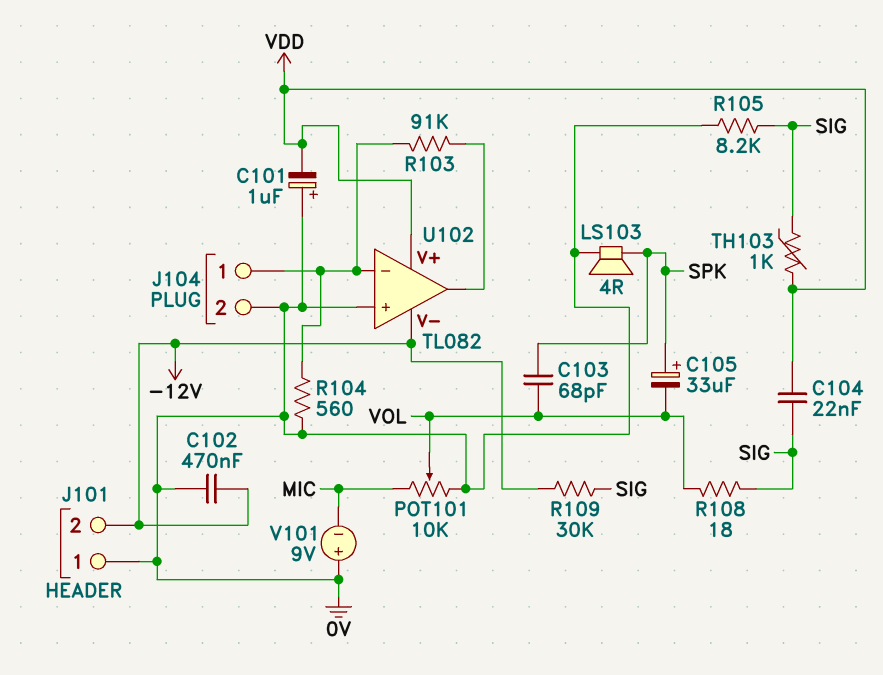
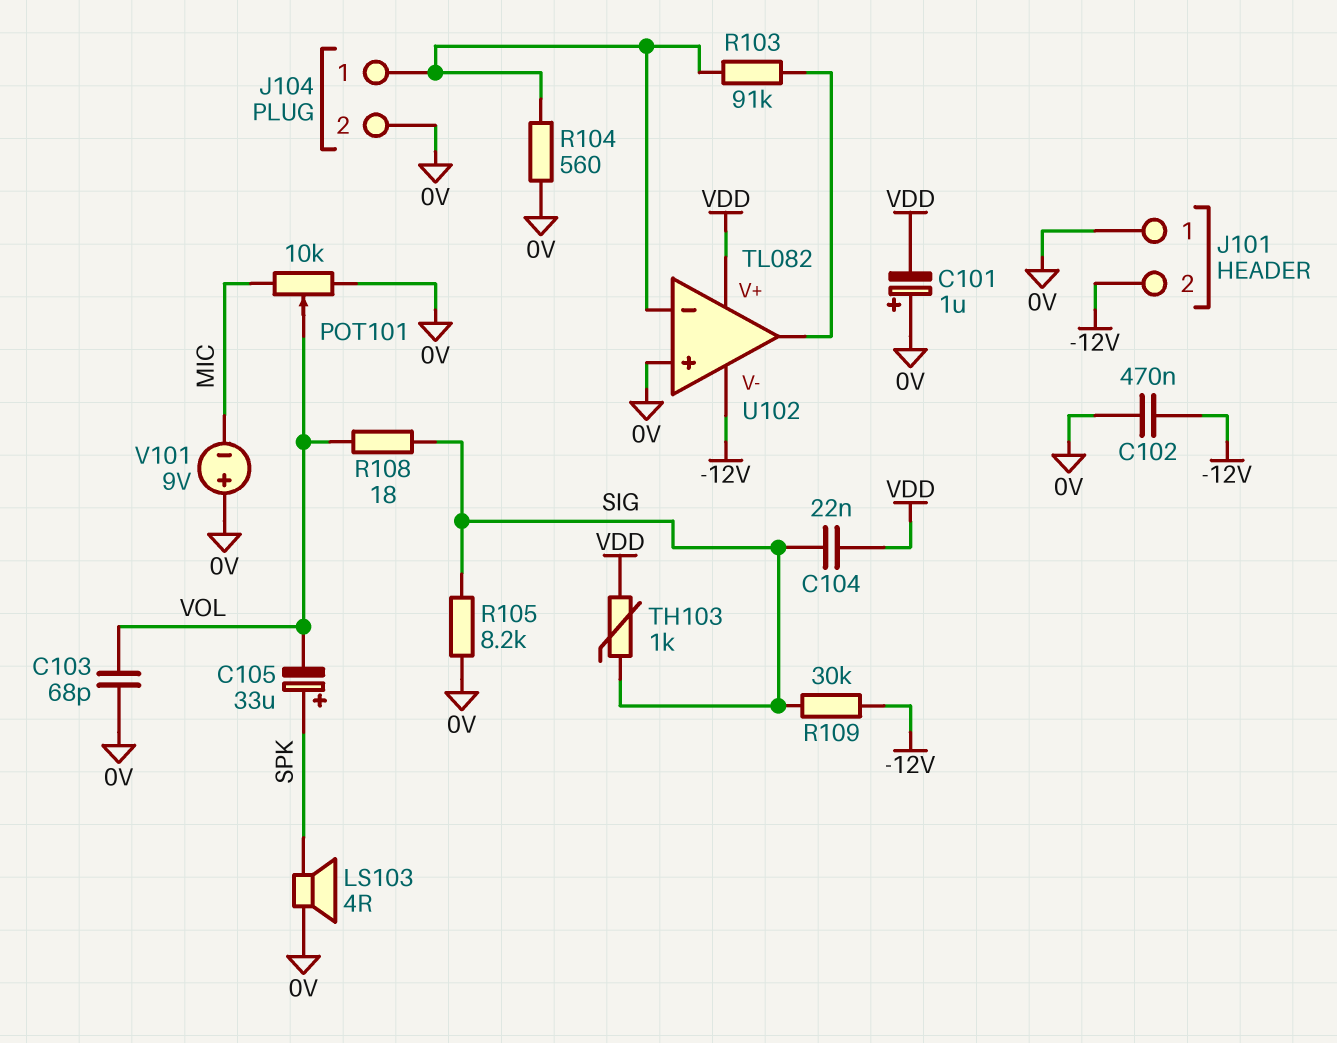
C103: 68pF (SPK, VOL) -> 68pF (0V, VOL)

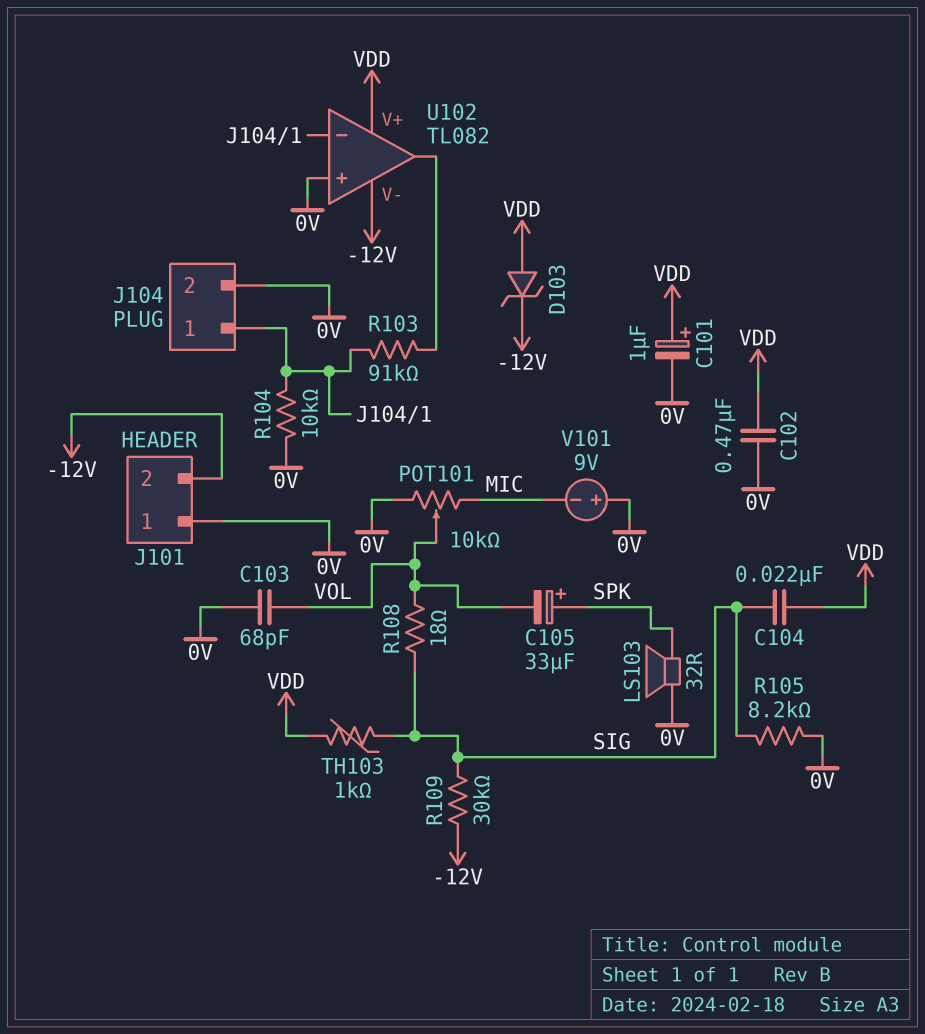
C101: 1uF (plus 0V, minus VDD) -> 1uF (plus VDD, minus 0V)
C102: 470nF (-12V, 0V) -> 470nF (0V, VDD)
D103: none -> zener (A VDD, K -12V)
LS103: speaker 4R (0V, SPK) -> speaker 32R (0V, SPK)
R104: 560 (0V, J104/1) -> 10k (0V, J104/1)

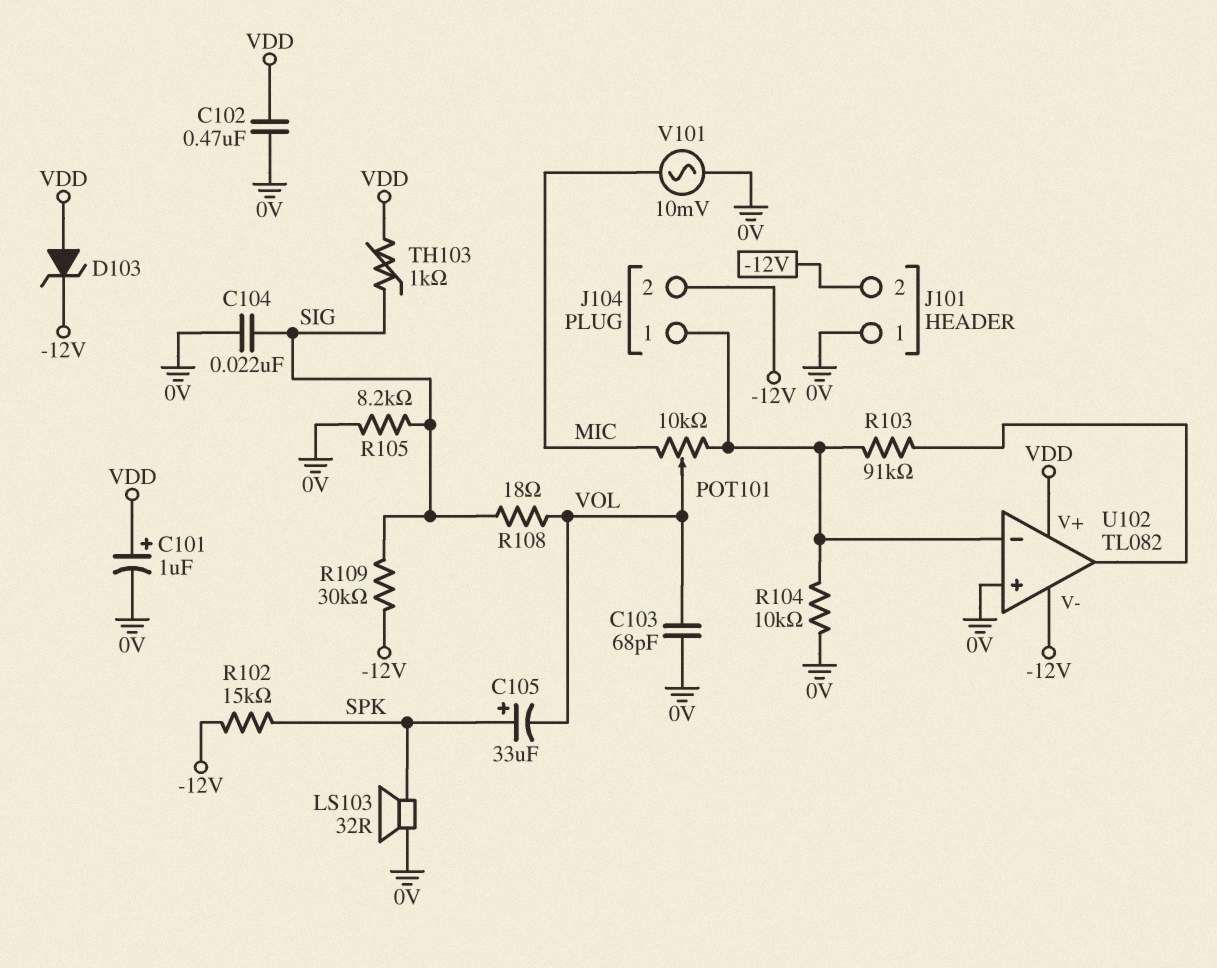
C104: 22nF (SIG, VDD) -> 22nF (0V, SIG)
J104 pin 2: 0V -> -12V
POT101: 10k (0V, MIC, wiper VOL) -> 10k (J104/1, MIC, wiper VOL)
R102: none -> 15k (-12V, SPK)
V101: 9V (plus 0V, minus MIC) -> AC 10mV (0V, MIC)

